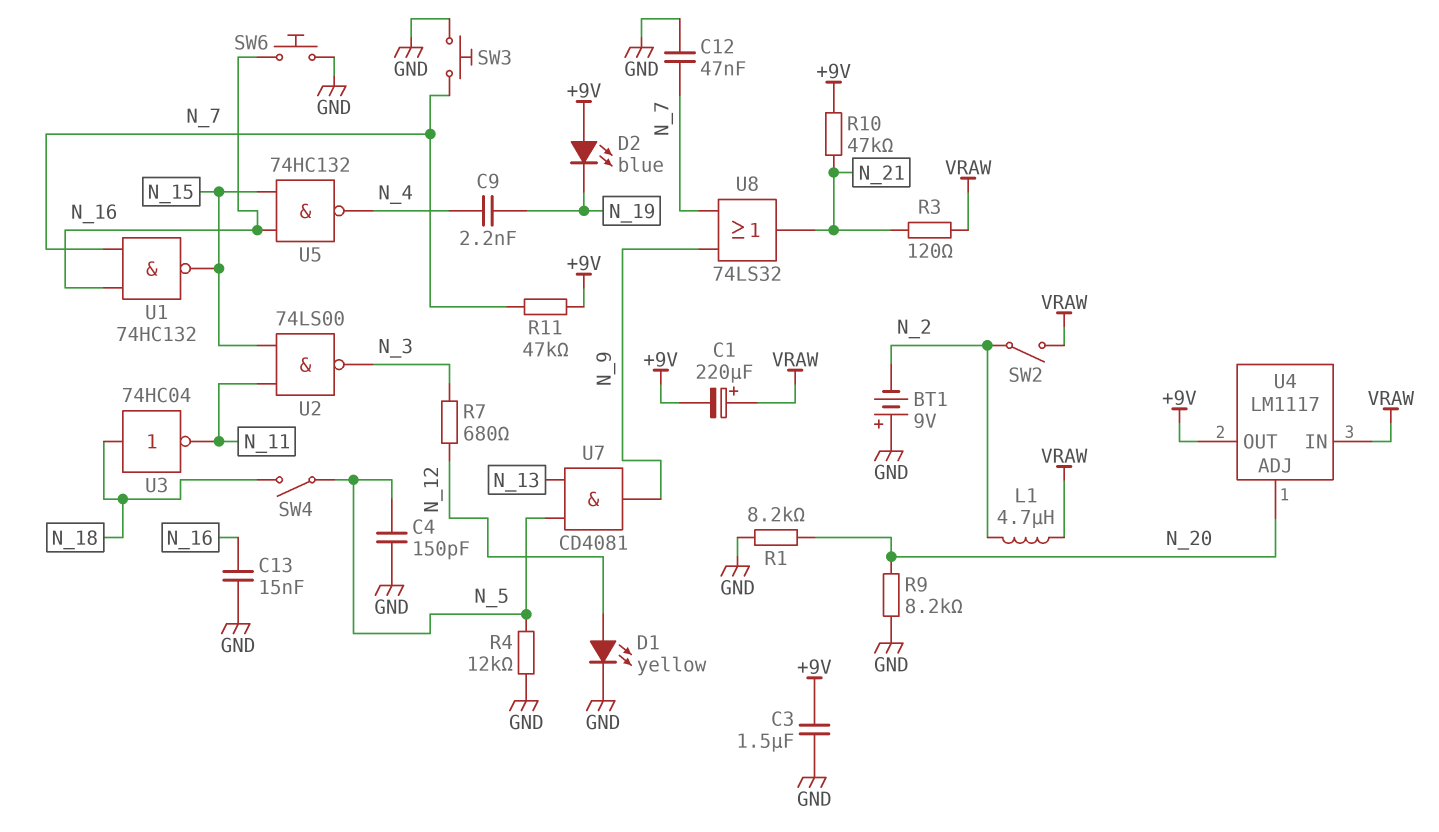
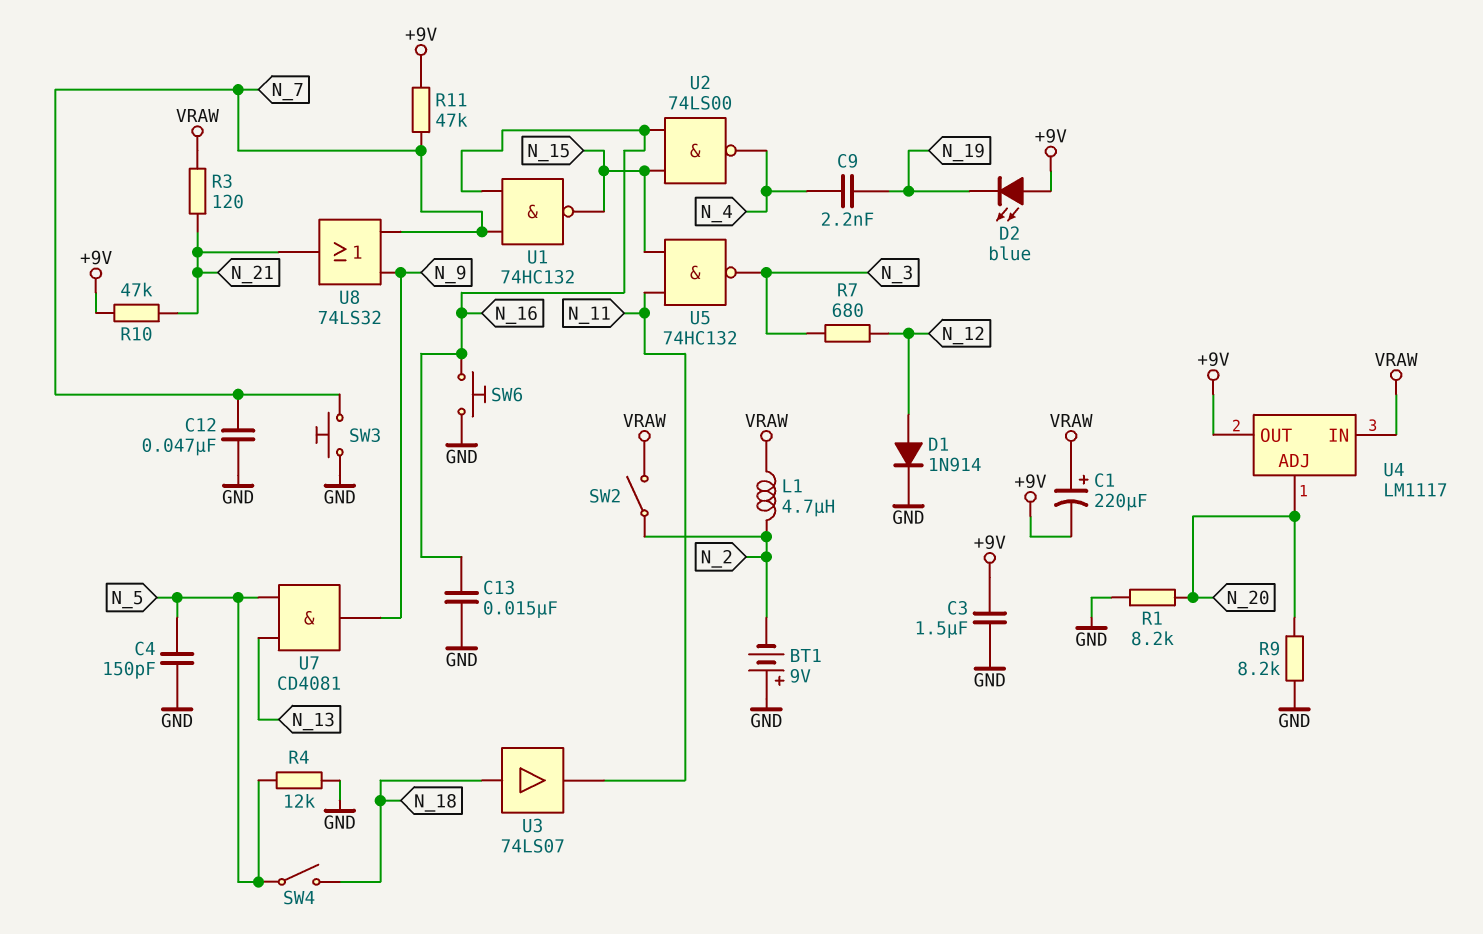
D1: LED yellow (A N_12, K GND) -> diode 1N914 (A N_12, K GND)
U2: NAND 74LS00 (in N_11, in N_15, out N_3) -> NAND 74LS00 (in N_15, in N_16, out N_4)
U3: NOT 74HC04 (in N_18, out N_11) -> buffer 74LS07 (in N_18, out N_11)
U5: NAND 74HC132 (in N_15, in N_16, out N_4) -> NAND 74HC132 (in N_11, in N_15, out N_3)

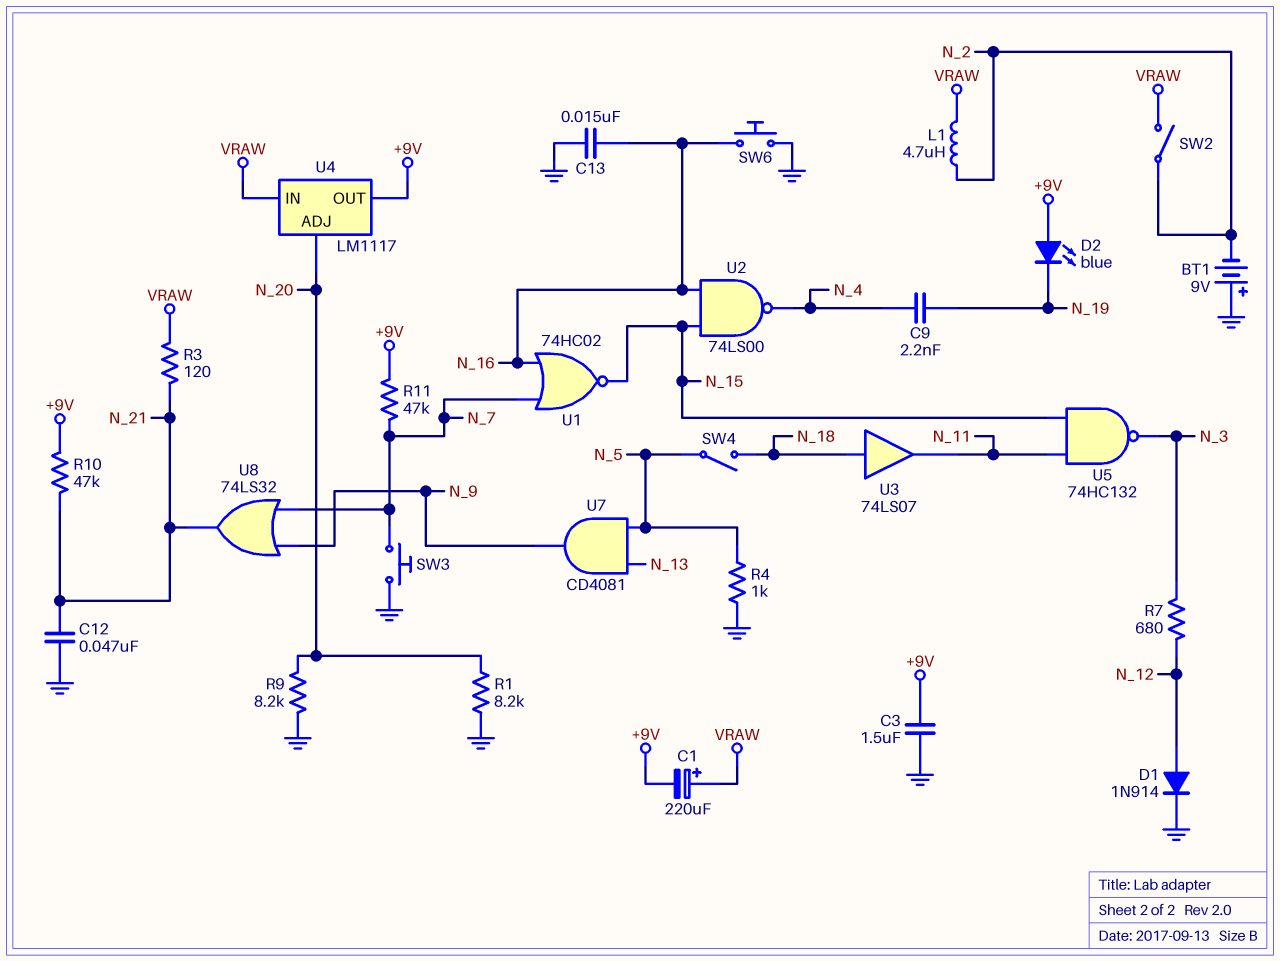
C4: 150pF (GND, N_5) -> none
C12: 47nF (GND, N_7) -> 47nF (GND, N_21)
R4: 12k (GND, N_5) -> 1k (GND, N_5)
U1: NAND 74HC132 (in N_7, in N_16, out N_15) -> NOR 74HC02 (in N_7, in N_16, out N_15)

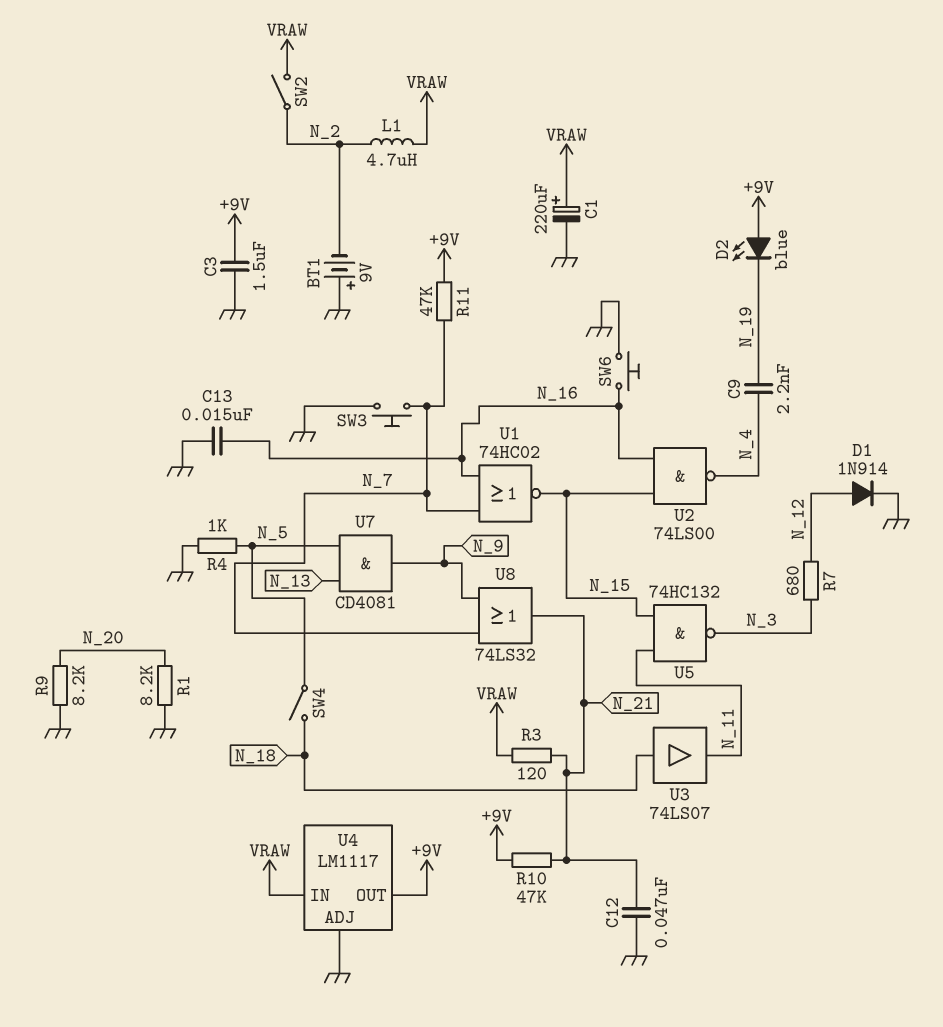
C1: 220uF (plus VRAW, minus +9V) -> 220uF (plus VRAW, minus GND)
U4 pin ADJ: N_20 -> GND

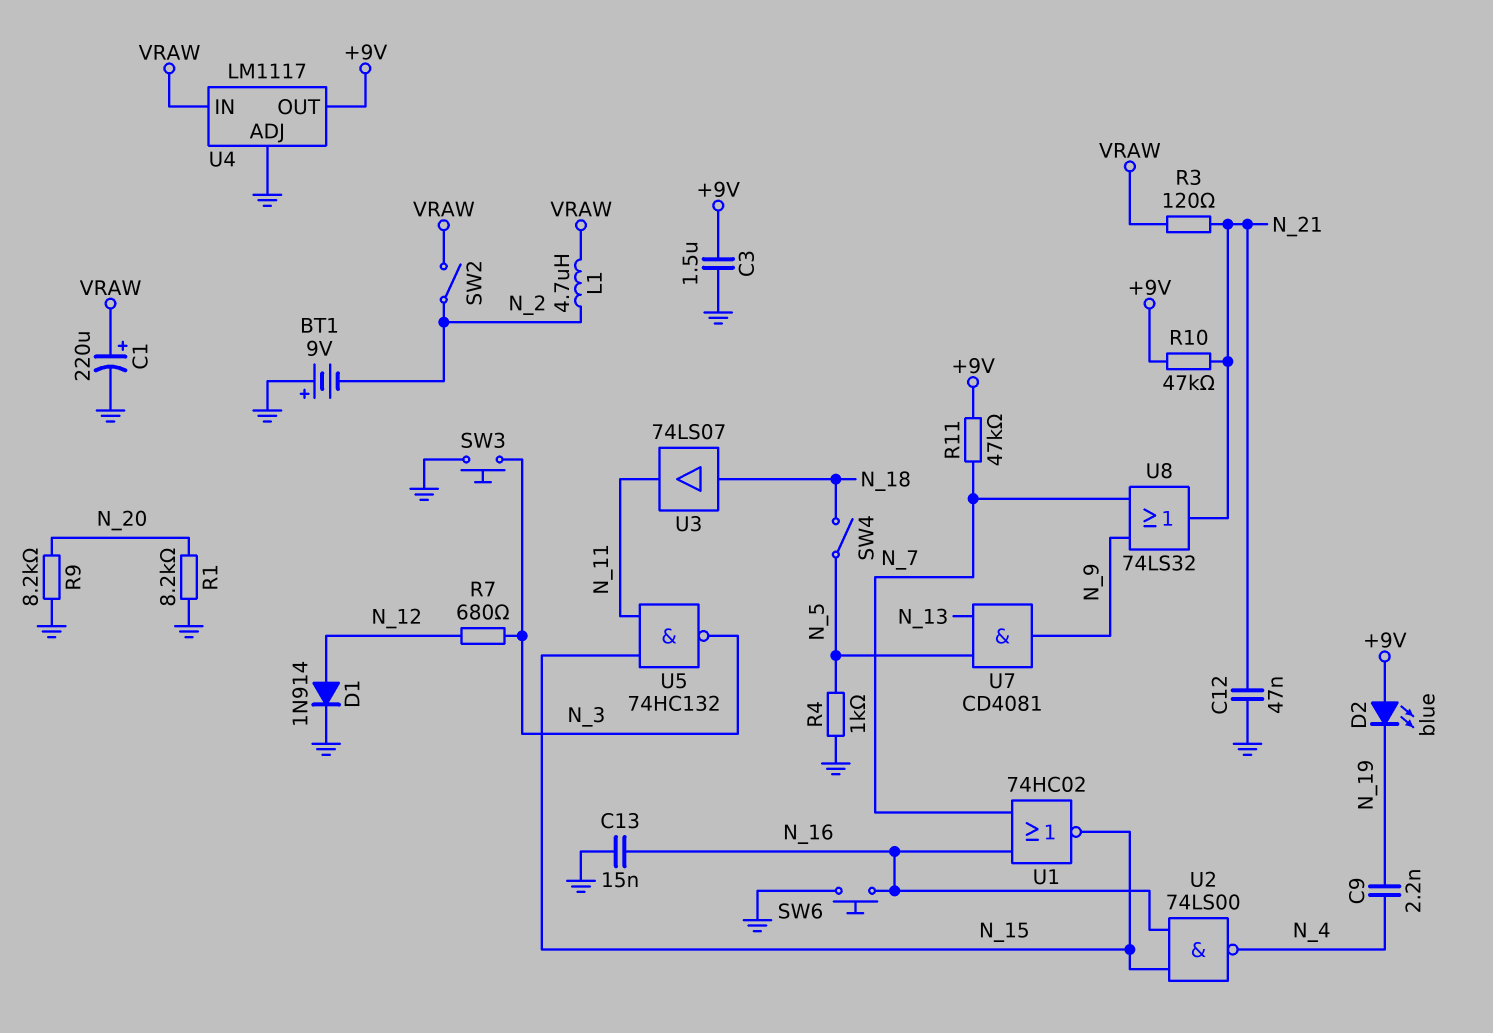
SW3: button (GND, N_7) -> button (GND, N_3)

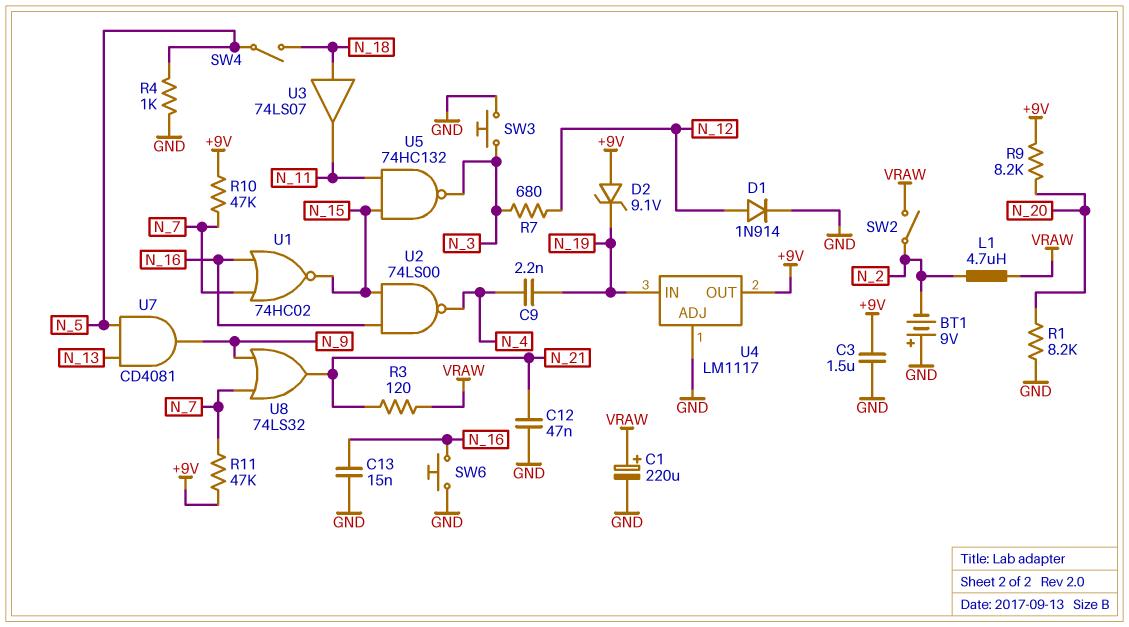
D2: LED blue (A +9V, K N_19) -> zener 9.1V (A +9V, K N_19)
R9: 8.2k (GND, N_20) -> 8.2k (+9V, N_20)
R10: 47k (+9V, N_21) -> 47k (+9V, N_7)
U4 pin IN: VRAW -> N_19

